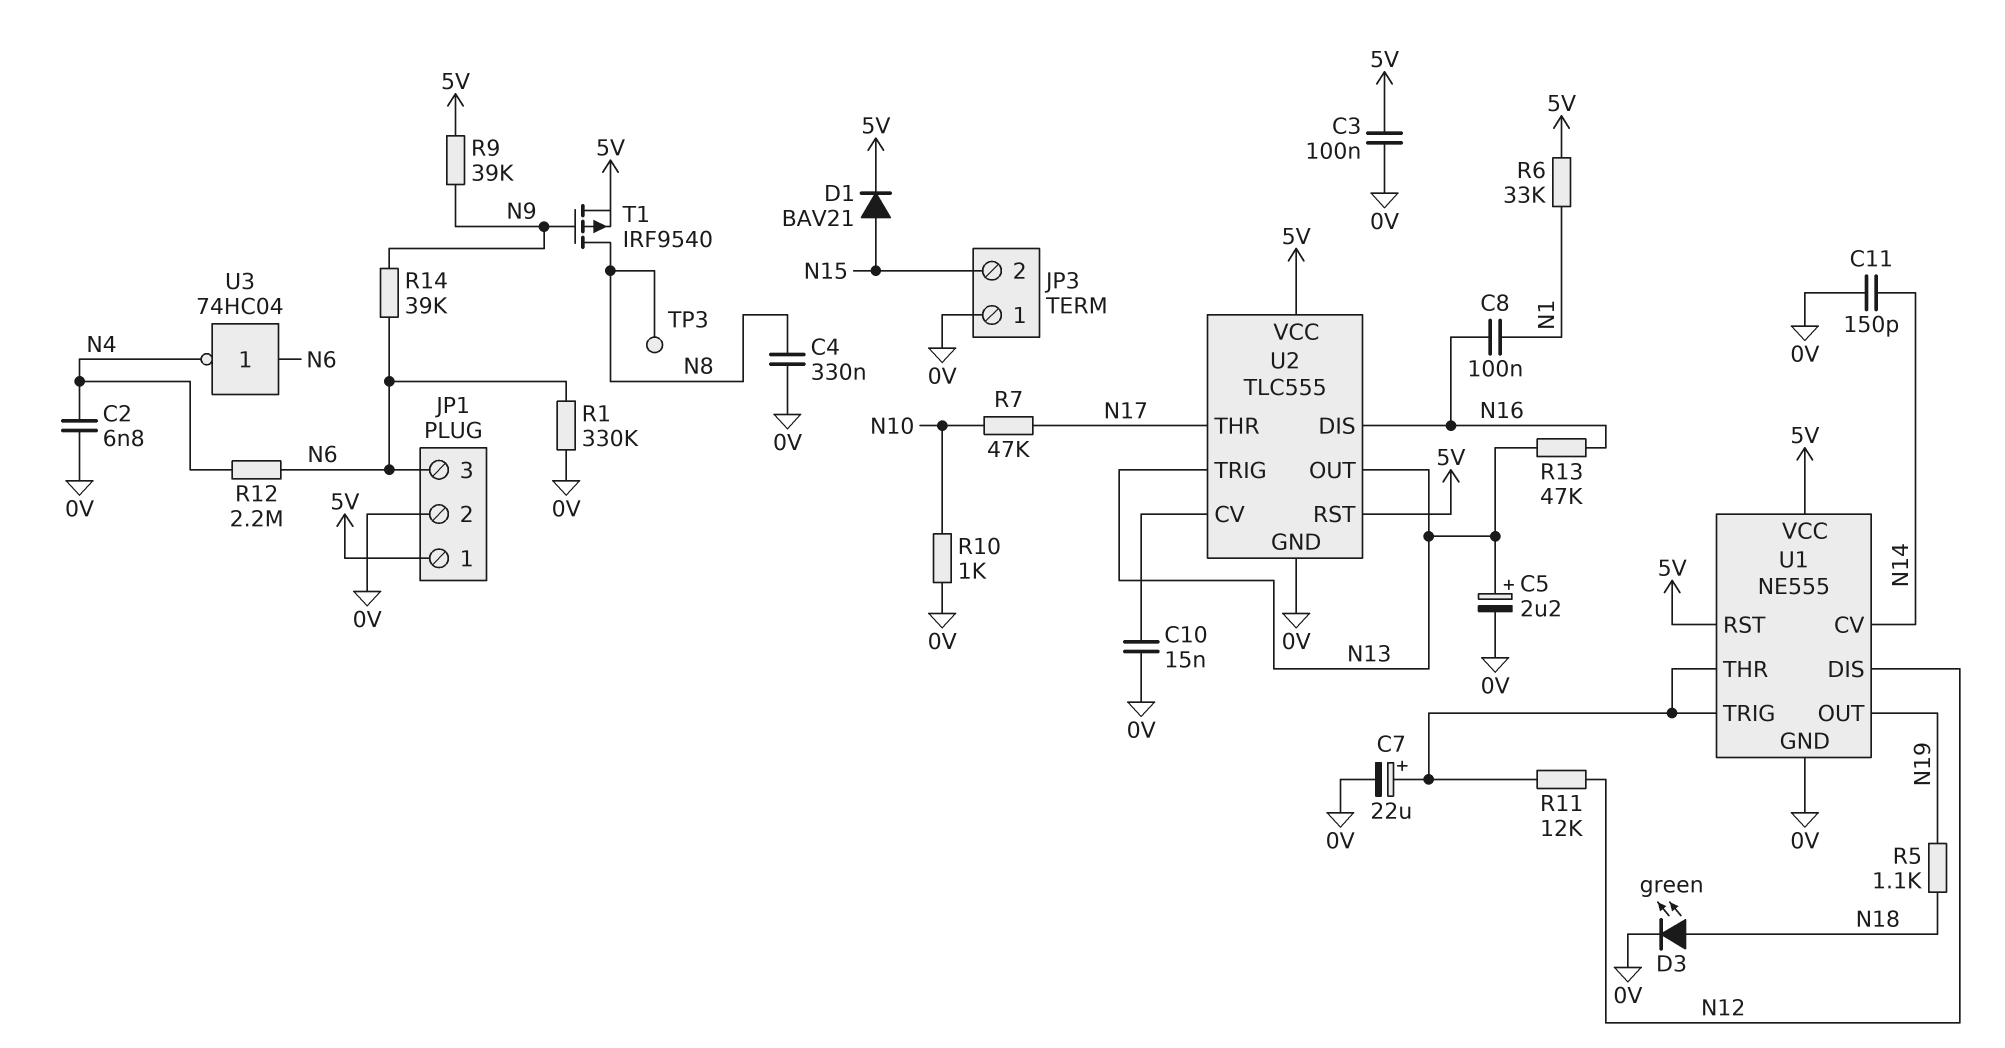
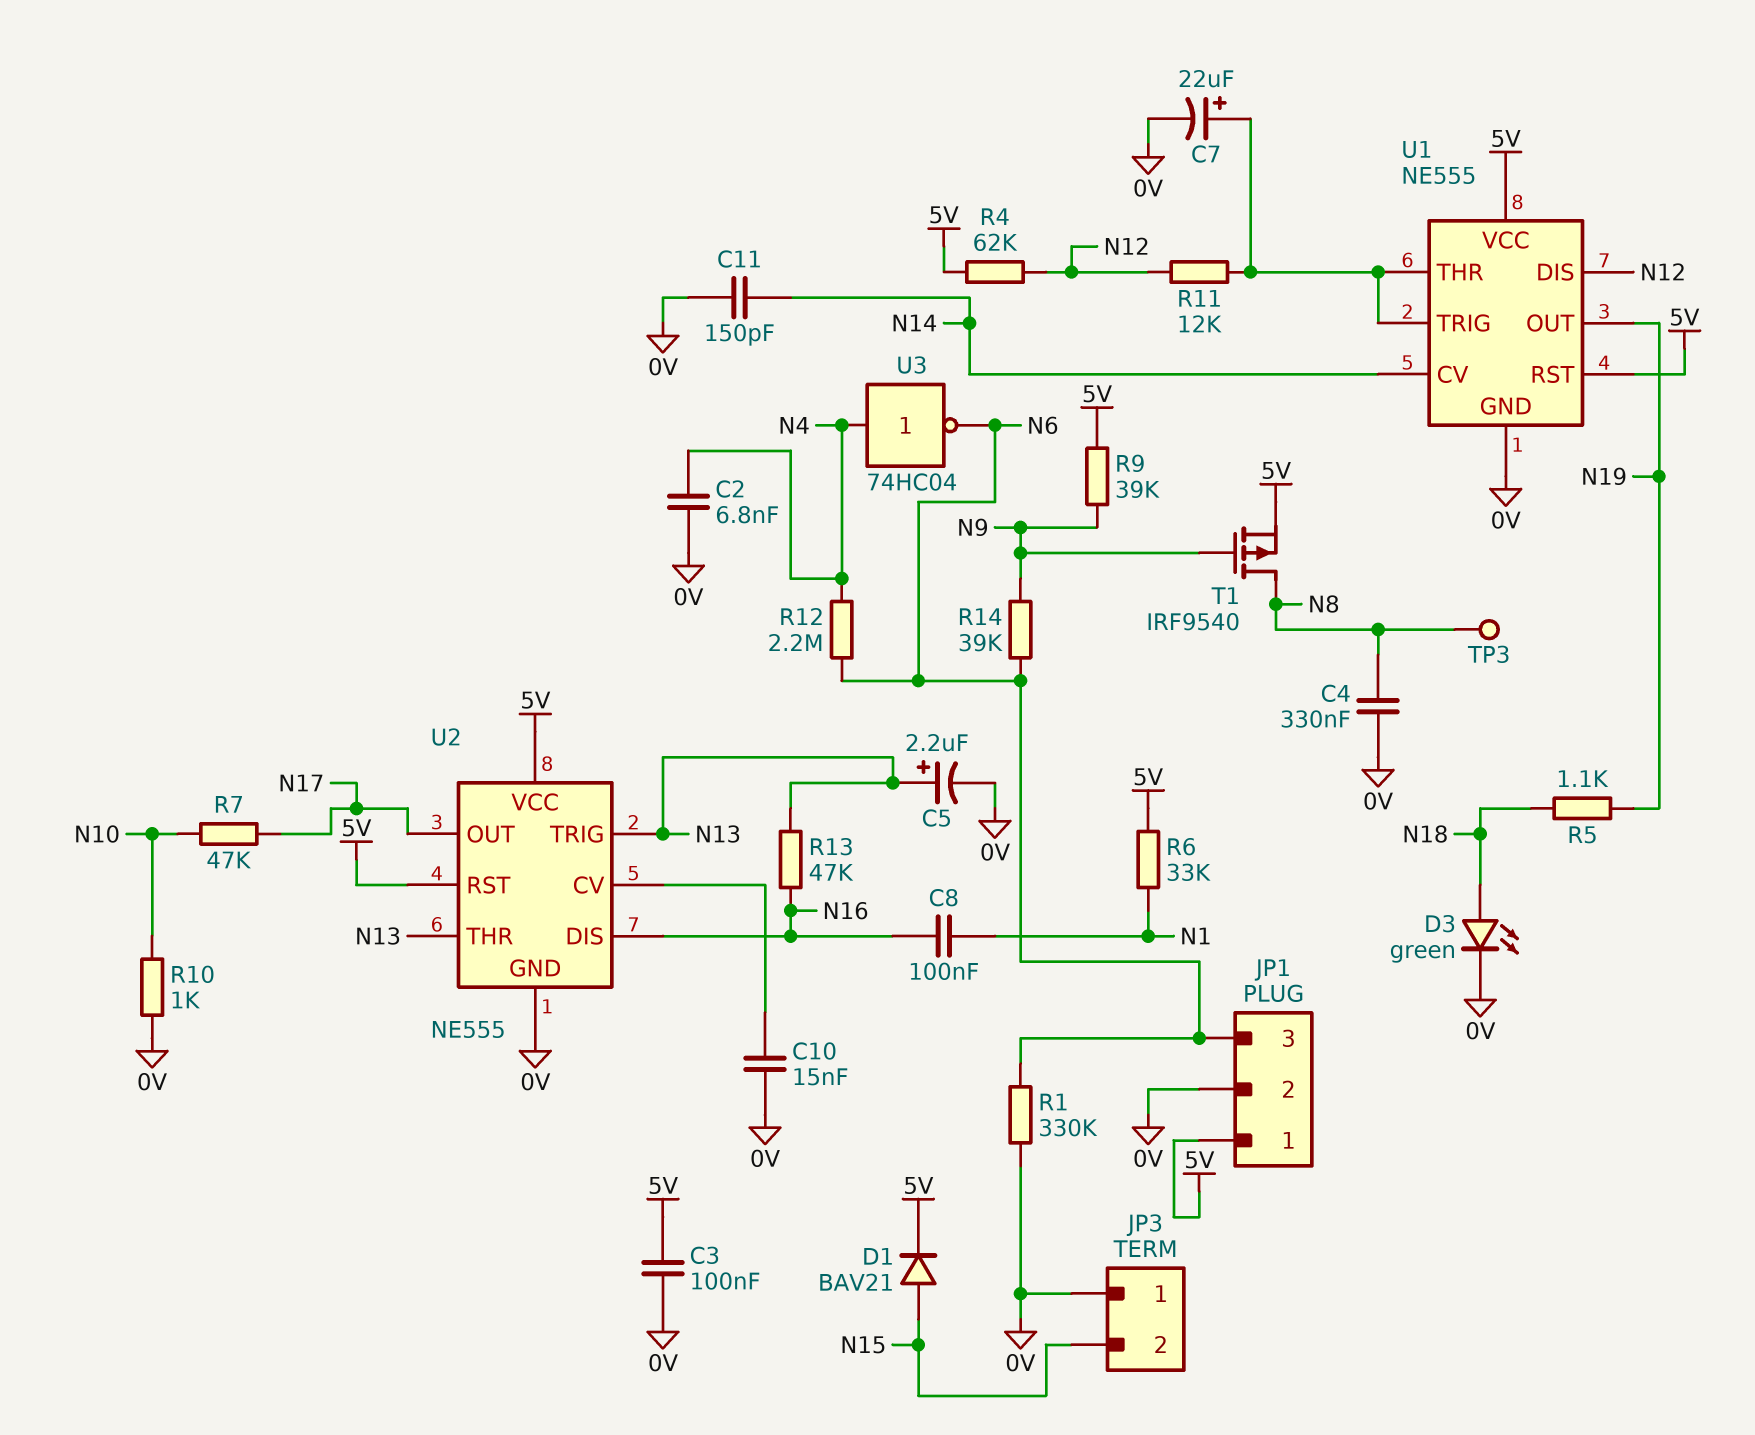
R4: none -> 62k (5V, N12)
U2: TLC555 -> NE555
U2 pin OUT: N13 -> N17
U2 pin THR: N17 -> N13
U3: NOT 74HC04 (in N6, out N4) -> NOT 74HC04 (in N4, out N6)

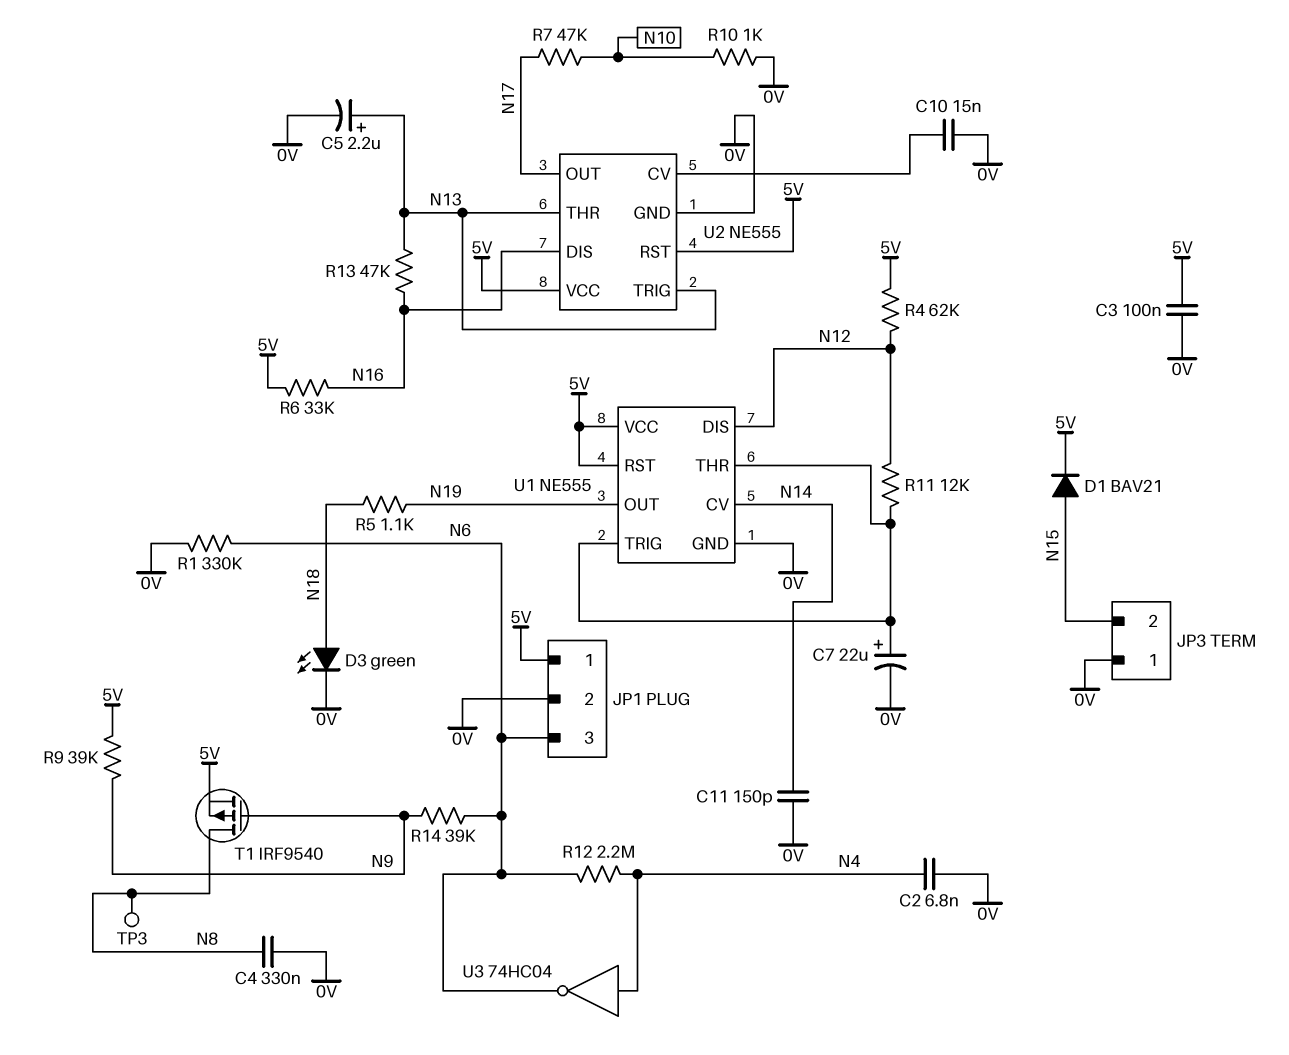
C8: 100nF (N1, N16) -> none
R6: 33k (5V, N1) -> 33k (5V, N16)

